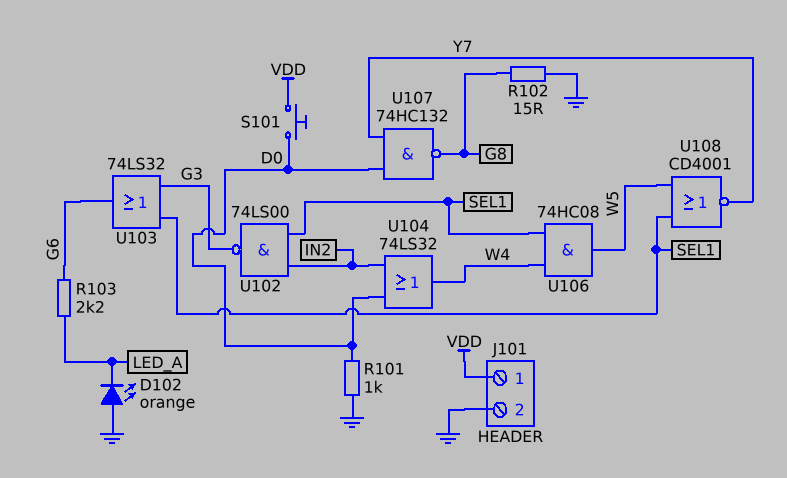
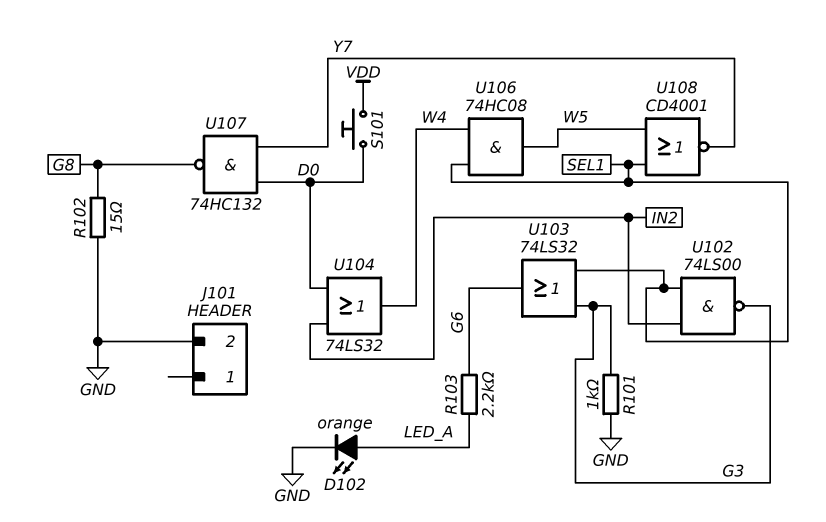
D102: LED orange (A GND, K LED_A) -> LED orange (A LED_A, K GND)
J101 pin 1: VDD -> none
R101: 1k (D0, GND) -> 1k (G3, GND)

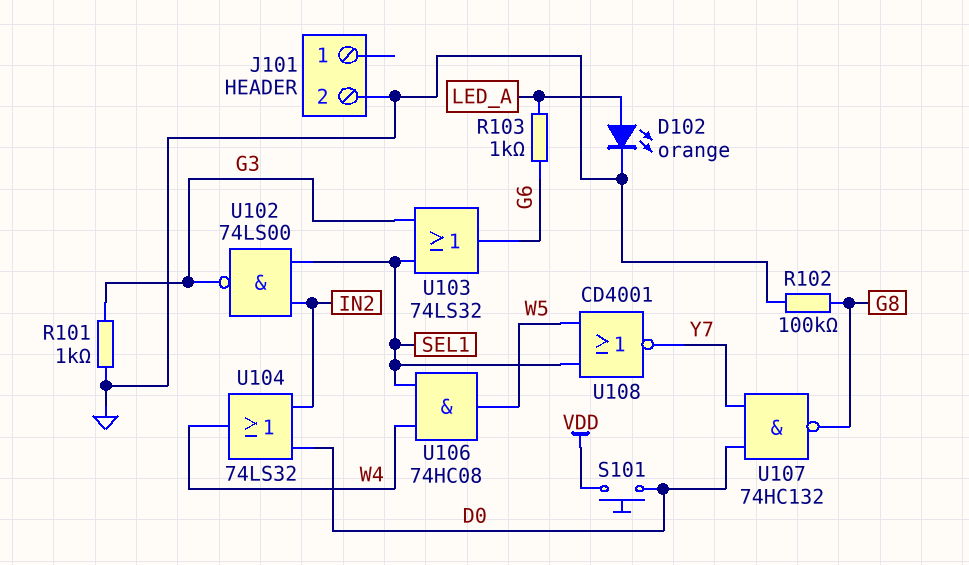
R102: 15 (G8, GND) -> 100k (G8, GND)
R103: 2.2k (G6, LED_A) -> 1k (G6, LED_A)

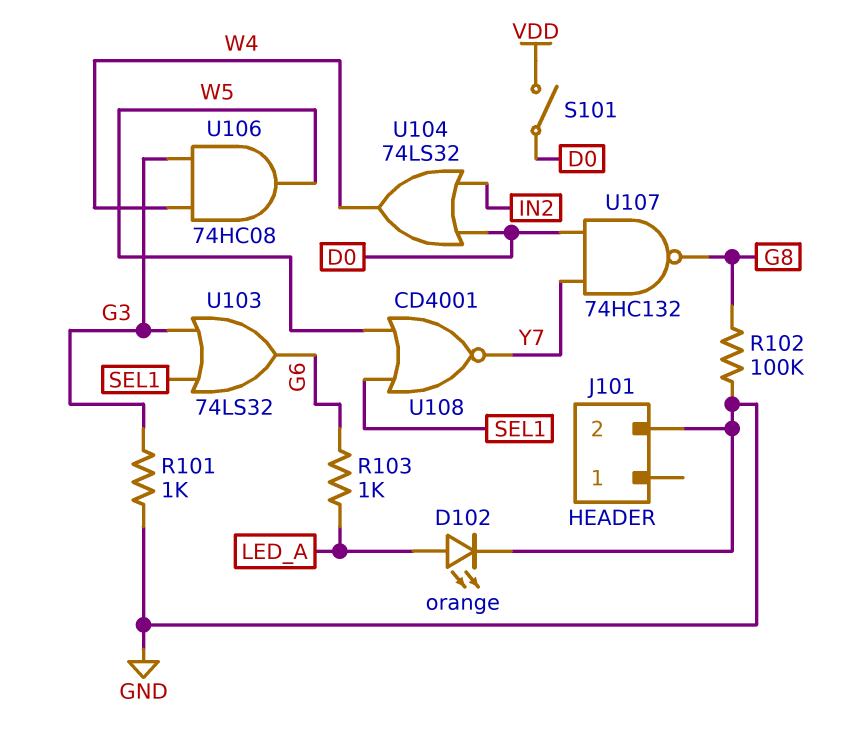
S101: button (D0, VDD) -> switch (D0, VDD)
U102: NAND 74LS00 (in IN2, in SEL1, out G3) -> none
U106: AND 74HC08 (in SEL1, in W4, out W5) -> AND 74HC08 (in G3, in W4, out W5)

